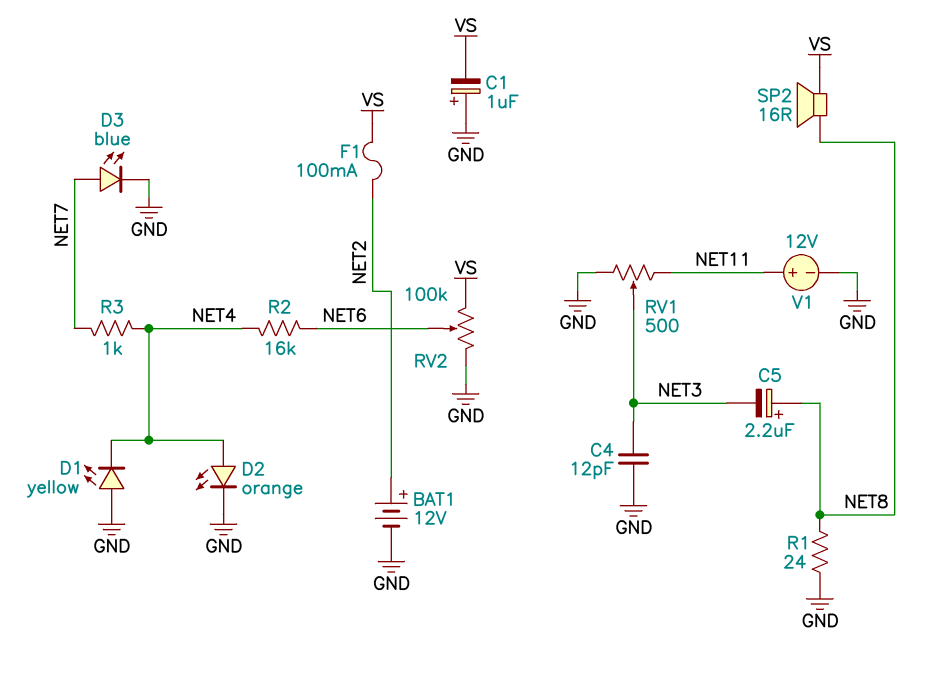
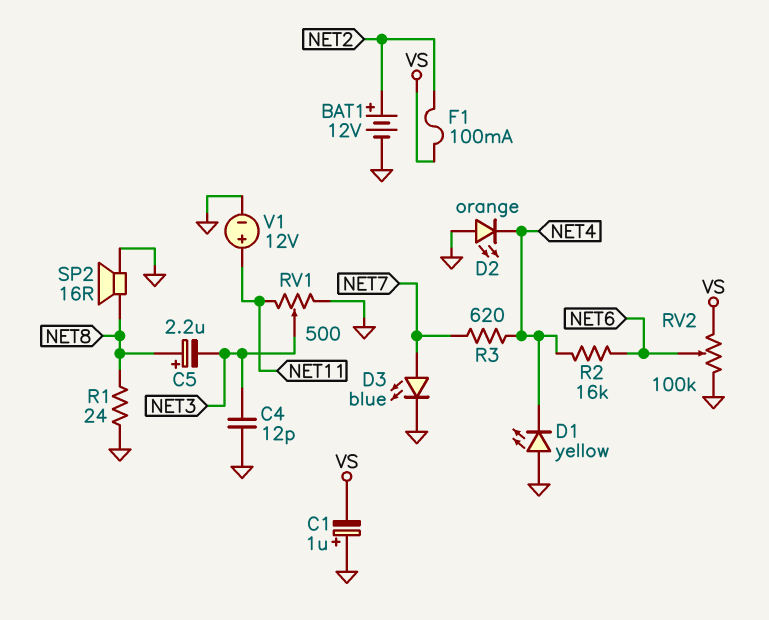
D2: LED orange (A NET4, K GND) -> LED orange (A GND, K NET4)
R3: 1k (NET4, NET7) -> 620 (NET4, NET7)
SP2: speaker 16R (NET8, VS) -> speaker 16R (GND, NET8)

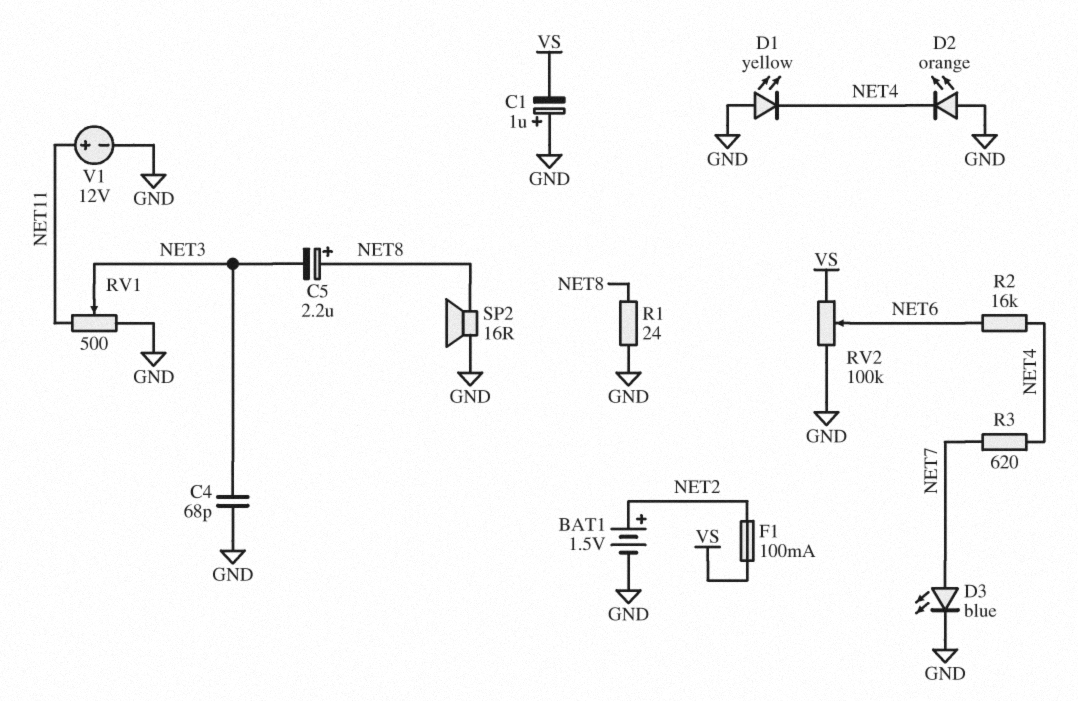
BAT1: 12V (plus NET2, minus GND) -> 1.5V (plus NET2, minus GND)
C4: 12pF (GND, NET3) -> 68pF (GND, NET3)

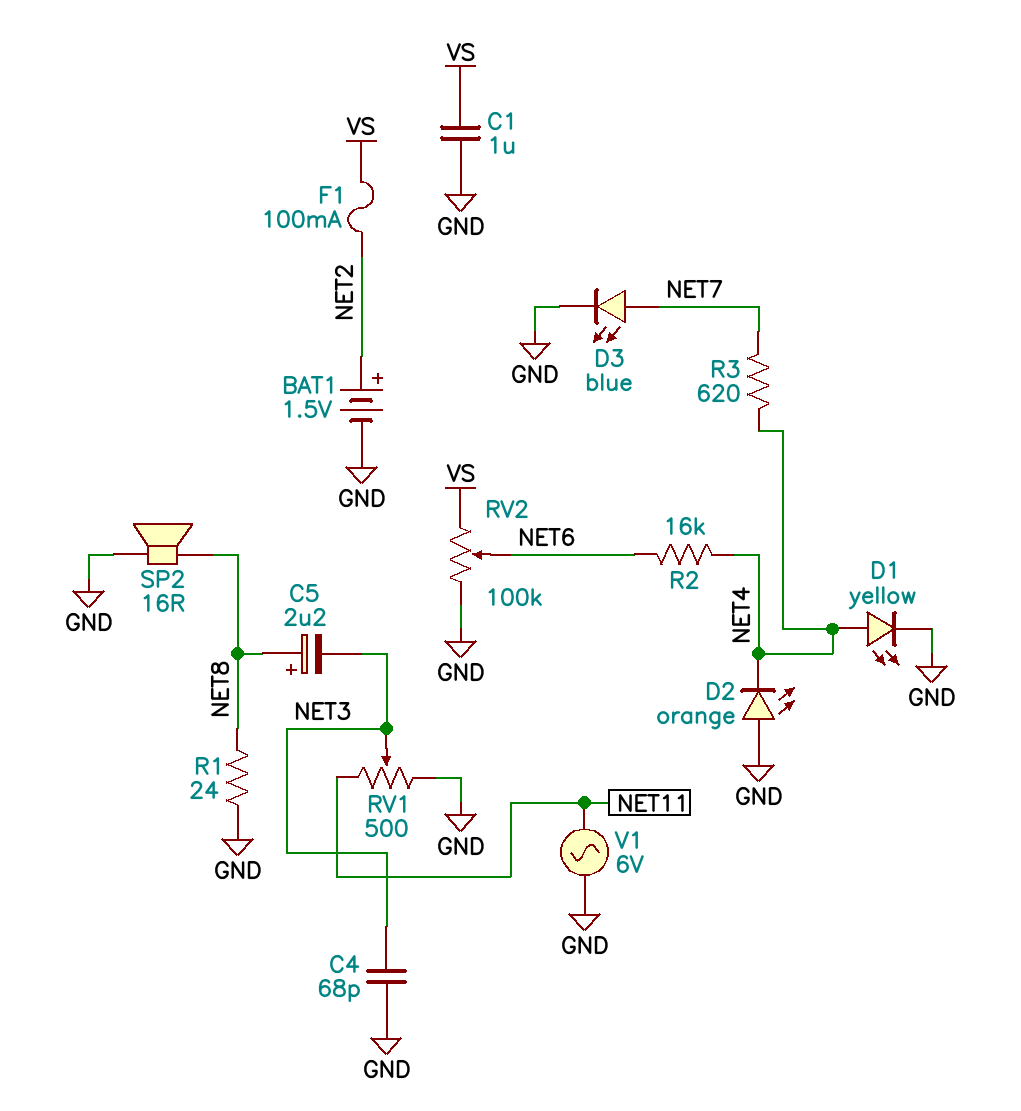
C1: 1uF (plus GND, minus VS) -> 1uF (GND, VS)
D1: LED yellow (A GND, K NET4) -> LED yellow (A NET4, K GND)
V1: 12V (plus NET11, minus GND) -> AC 6V (GND, NET11)

